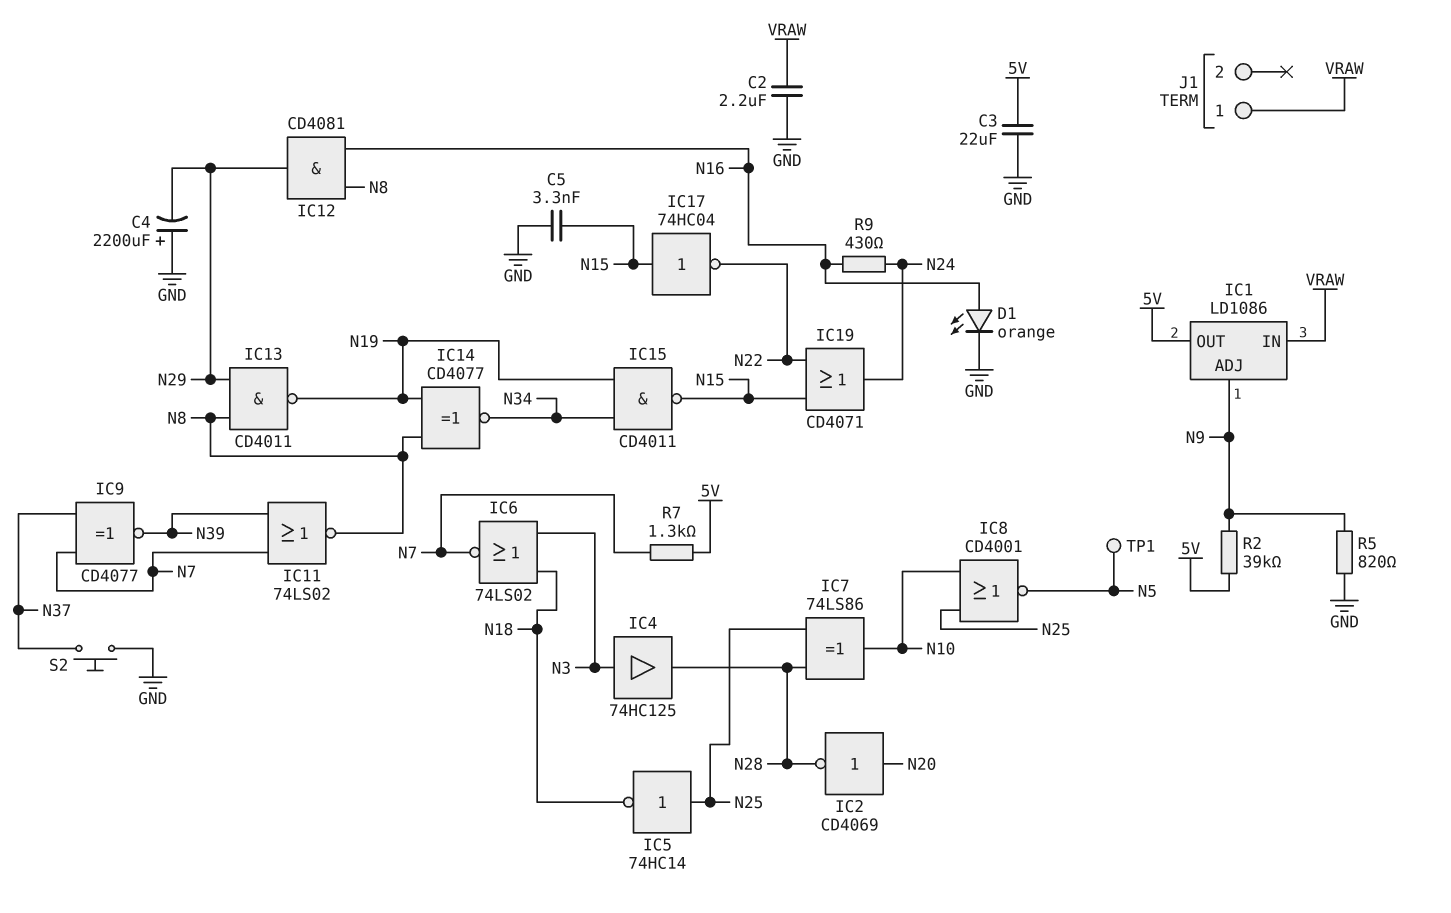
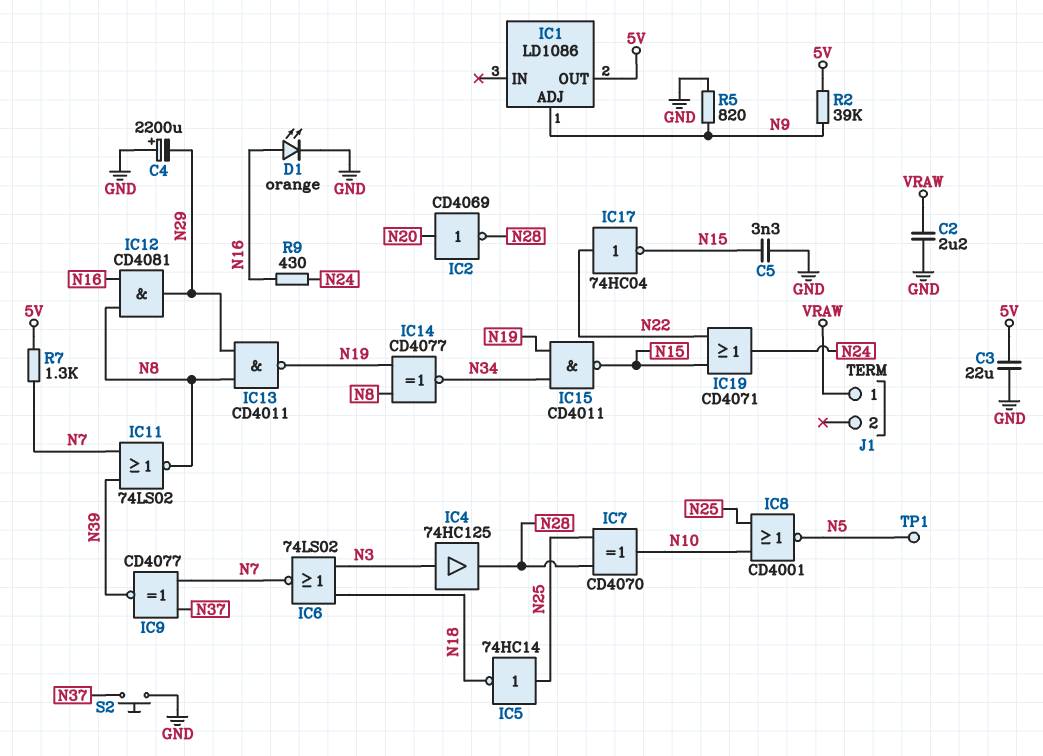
IC1 pin IN: VRAW -> none
IC7: XOR 74LS86 (in N25, in N28, out N10) -> XOR CD4070 (in N25, in N28, out N10)
IC17: NOT 74HC04 (in N15, out N22) -> NOT 74HC04 (in N22, out N15)

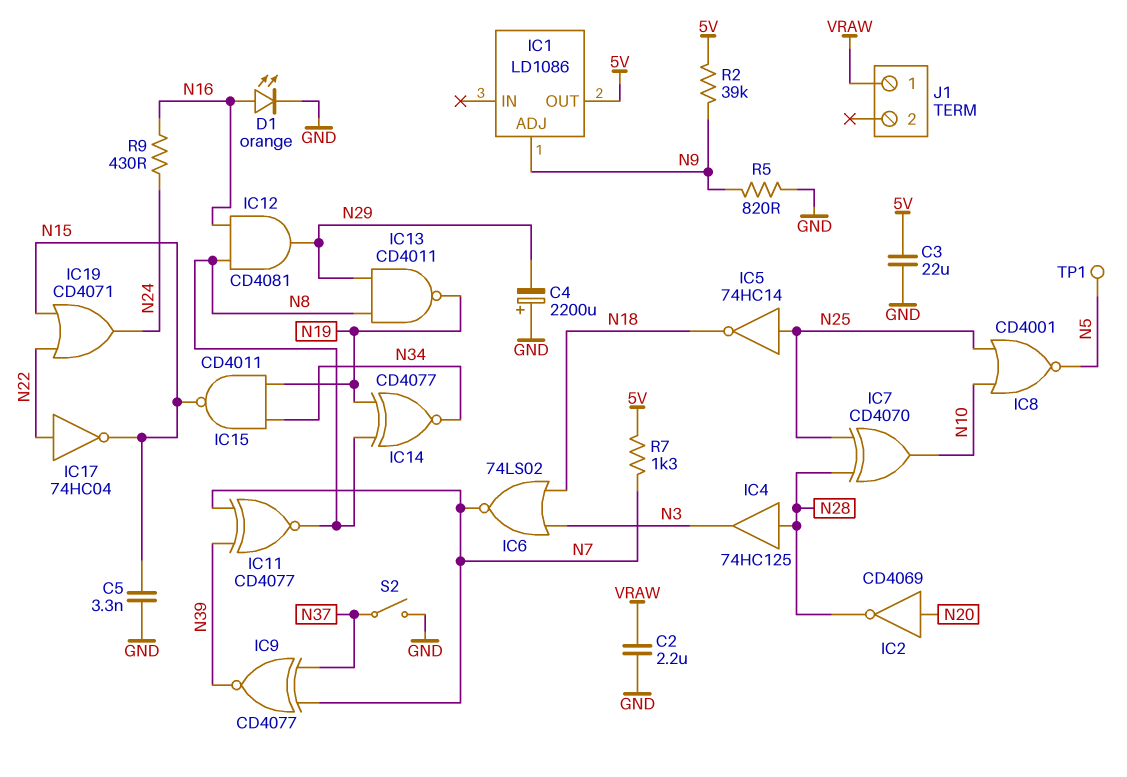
IC4: buffer 74HC125 (in N3, out N28) -> buffer 74HC125 (in N28, out N3)
IC11: NOR 74LS02 (in N7, in N39, out N8) -> XNOR CD4077 (in N7, in N39, out N8)
S2: button (GND, N37) -> switch (GND, N37)

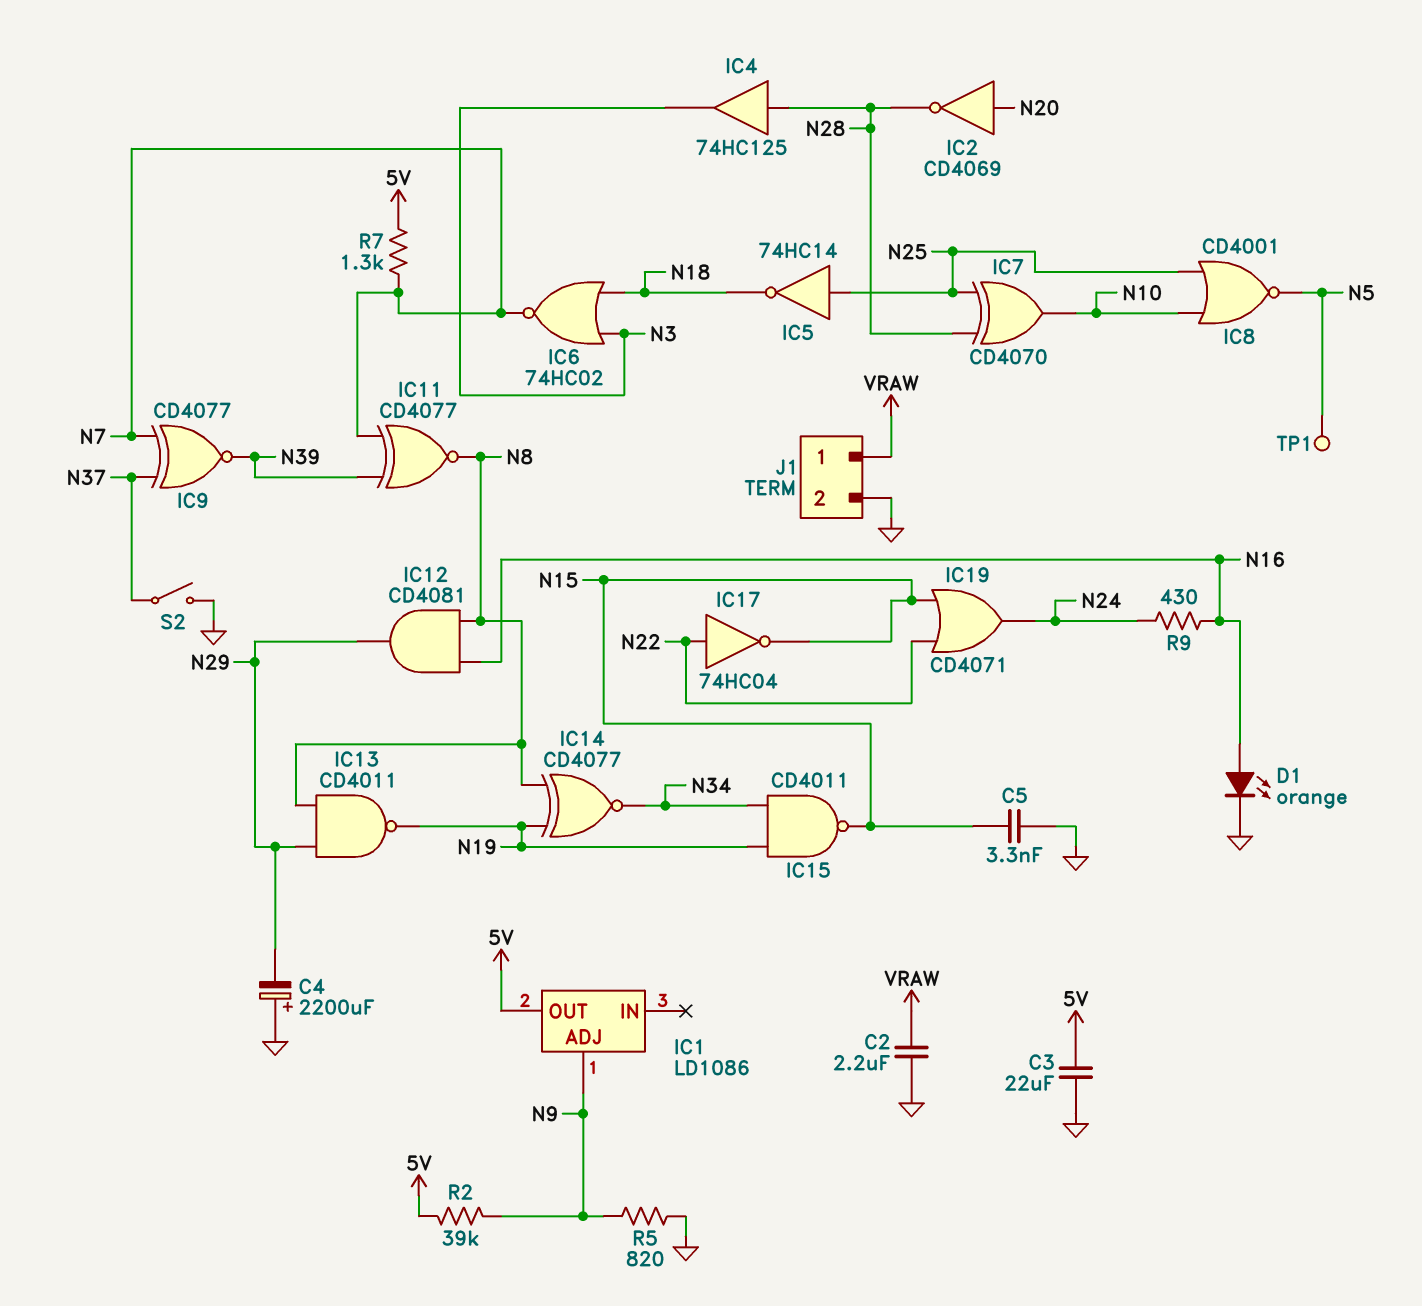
IC6: NOR 74LS02 (in N3, in N18, out N7) -> NOR 74HC02 (in N3, in N18, out N7)
J1 pin 2: none -> GND

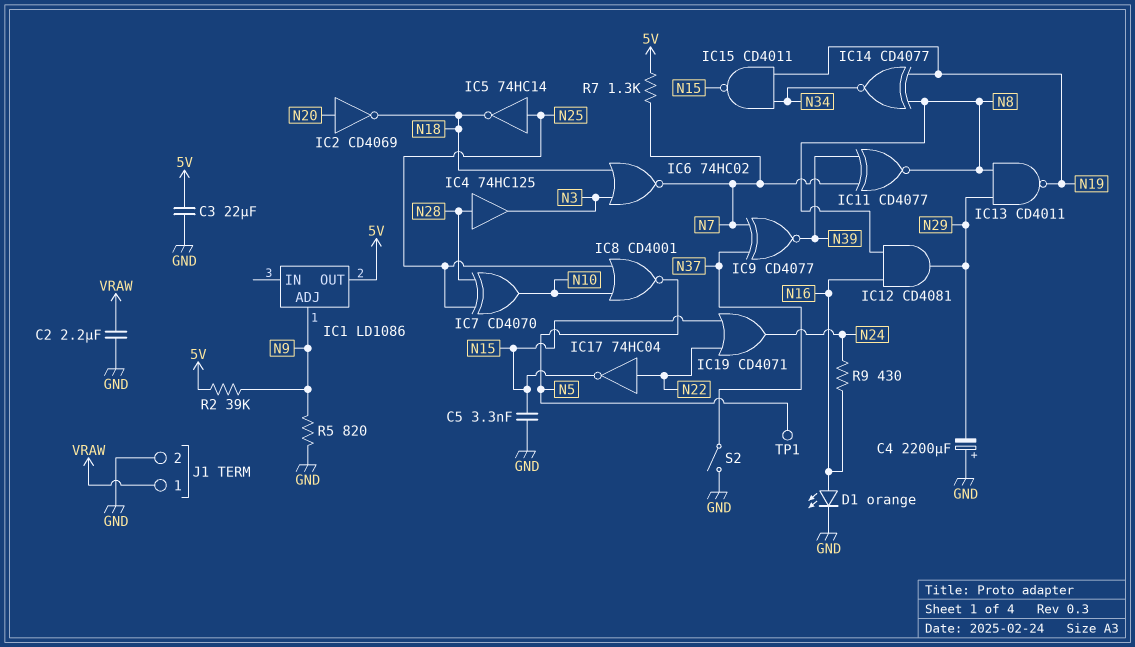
IC2: NOT CD4069 (in N20, out N28) -> NOT CD4069 (in N20, out N18)

